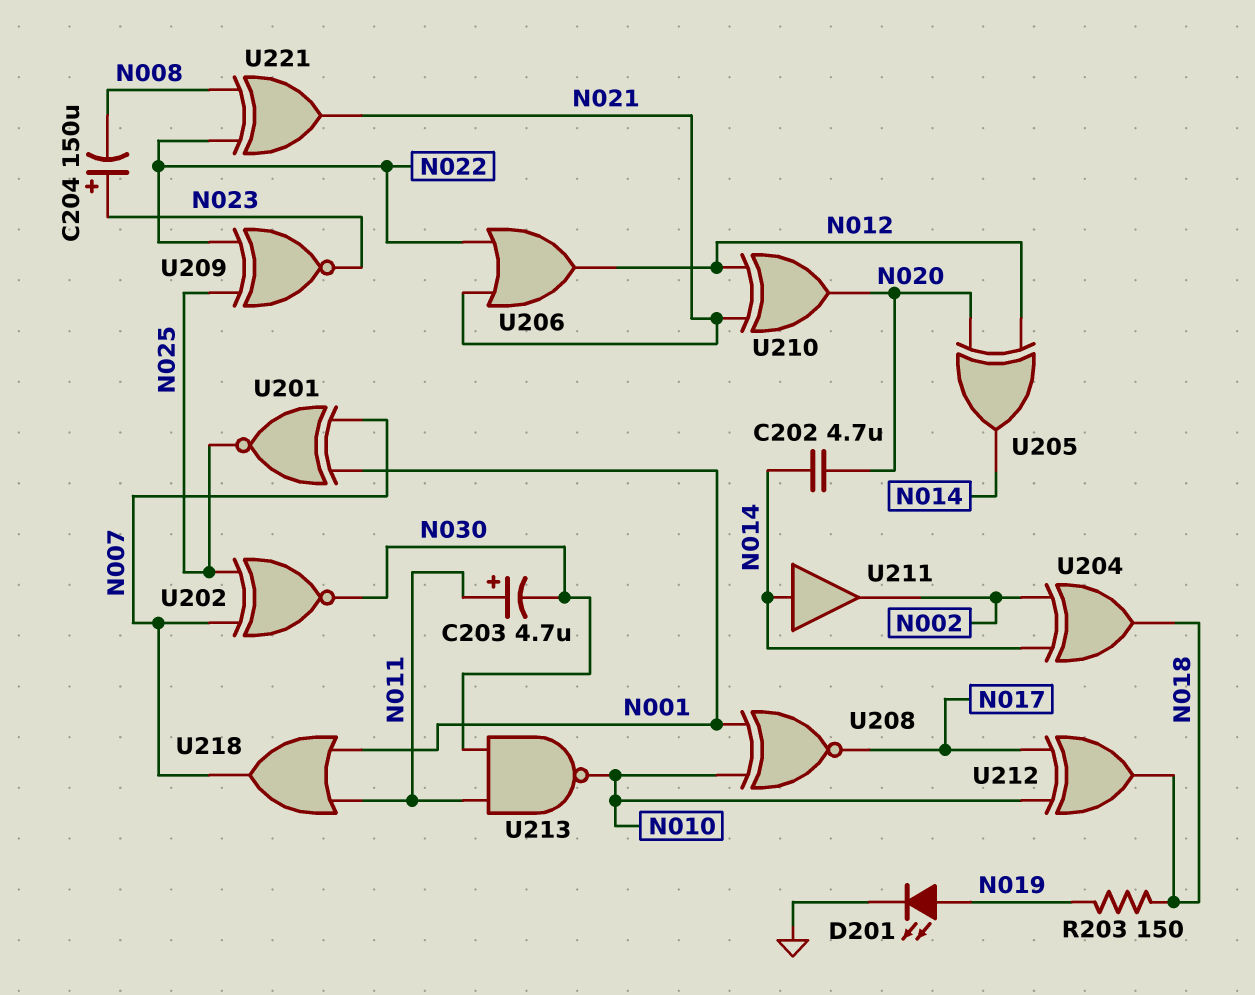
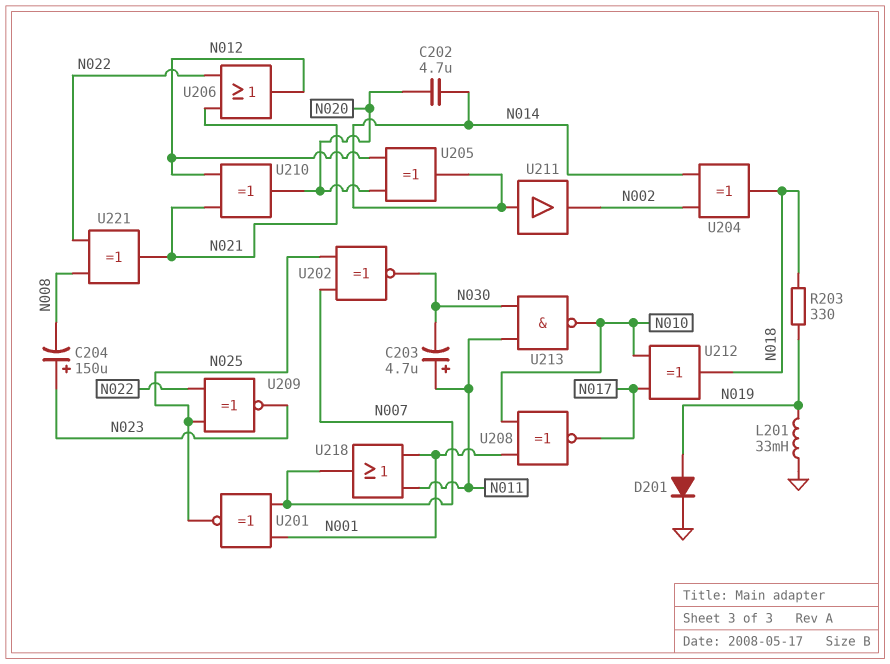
D201: LED (A N019, K GND) -> diode (A N019, K GND)
L201: none -> 33mH (GND, N019)
R203: 150 (N018, N019) -> 330 (N018, N019)

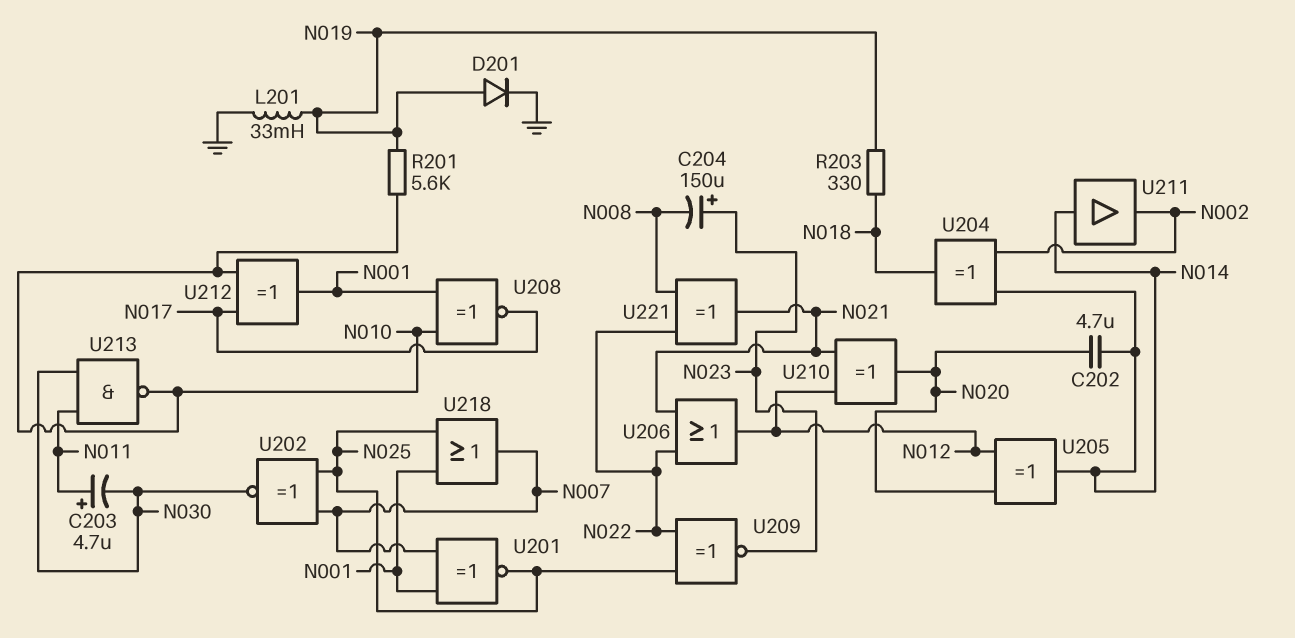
R201: none -> 5.6k (N010, N019)
U212: XOR (in N010, in N017, out N018) -> XOR (in N010, in N017, out N001)
U218: OR (in N001, in N011, out N007) -> OR (in N001, in N025, out N007)

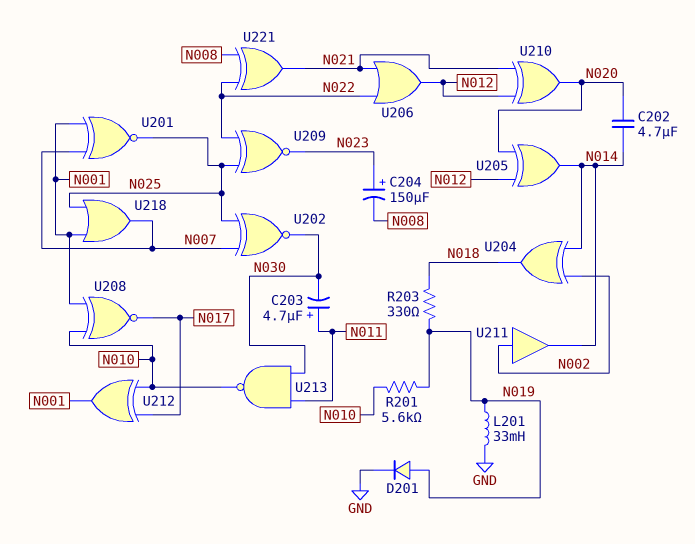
U211: buffer (in N014, out N002) -> buffer (in N002, out N014)

